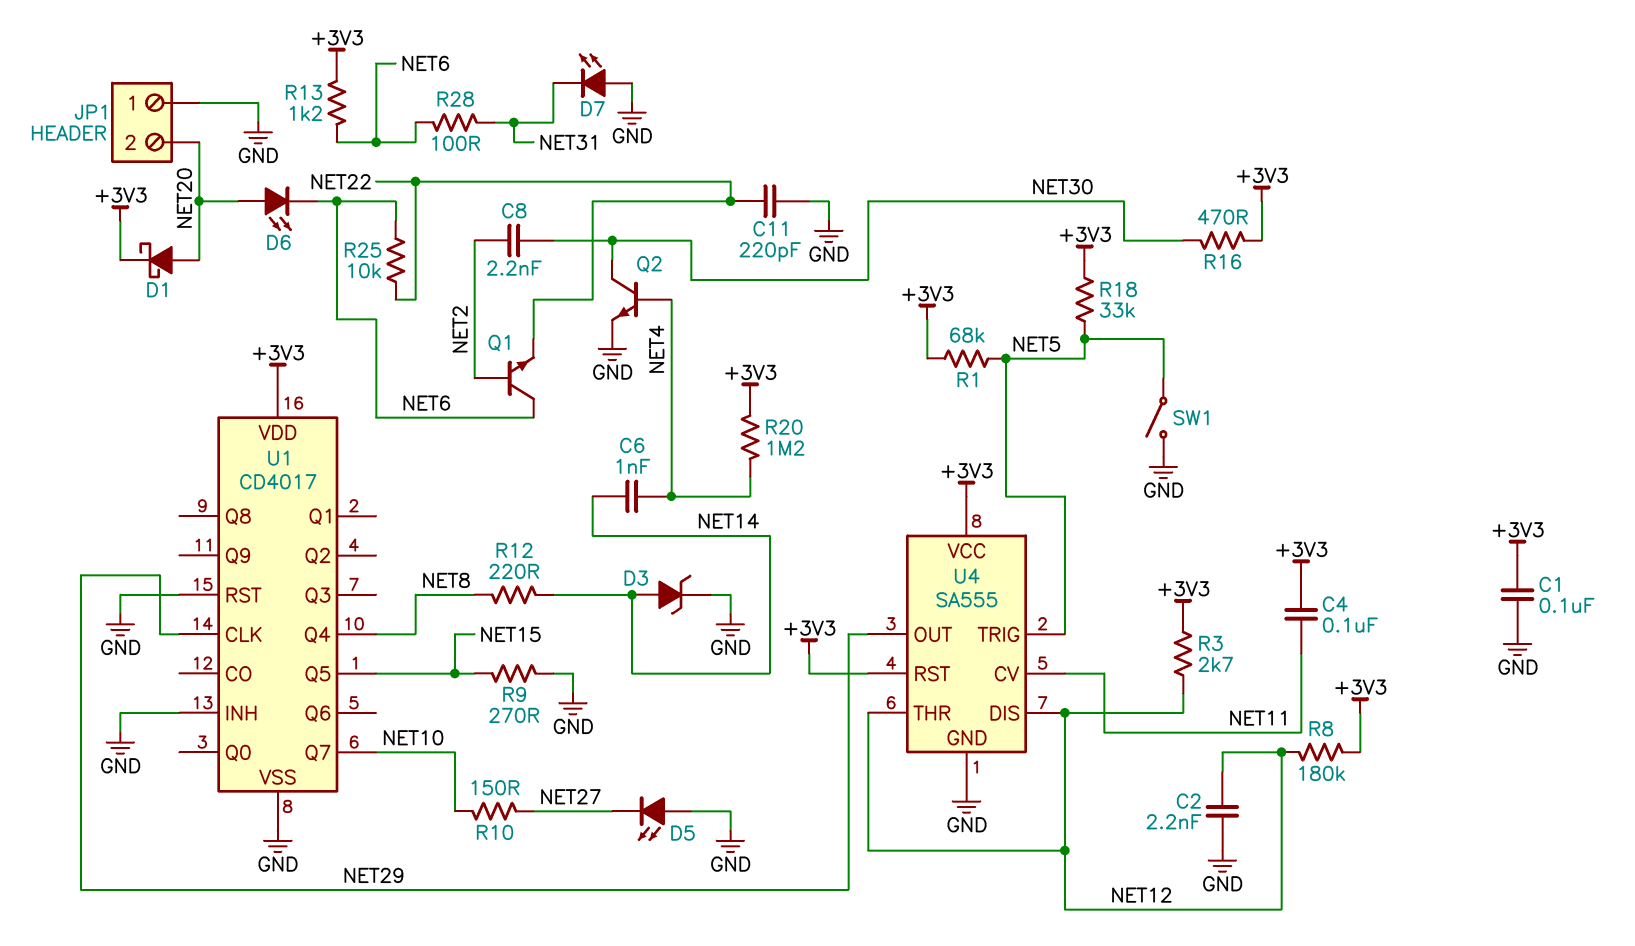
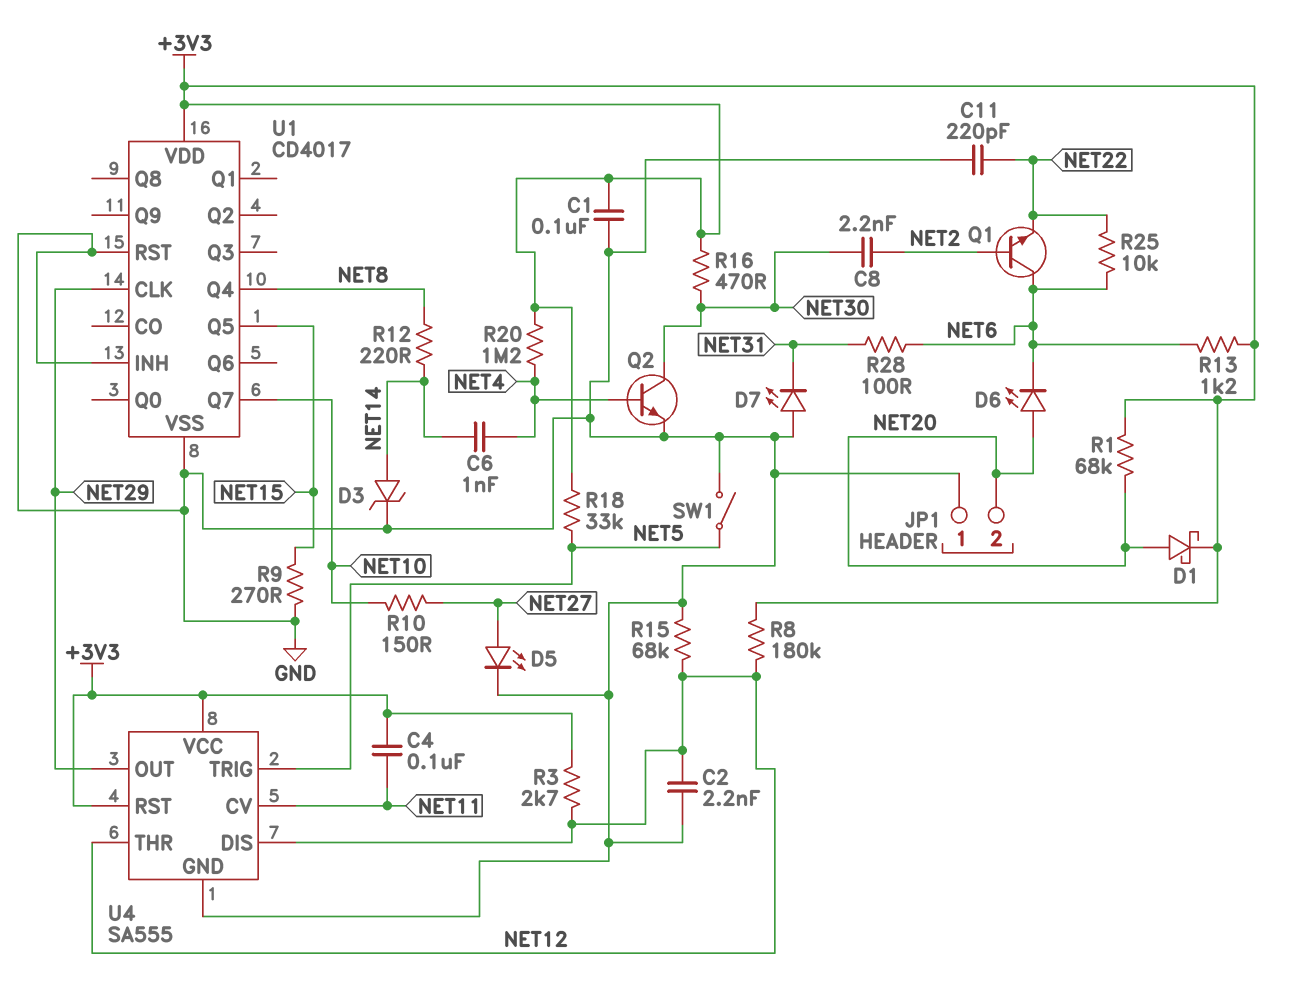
D5: LED (A GND, K NET27) -> LED (A NET27, K GND)
R1: 68k (+3V3, NET5) -> 68k (+3V3, NET20)
R15: none -> 68k (GND, NET12)

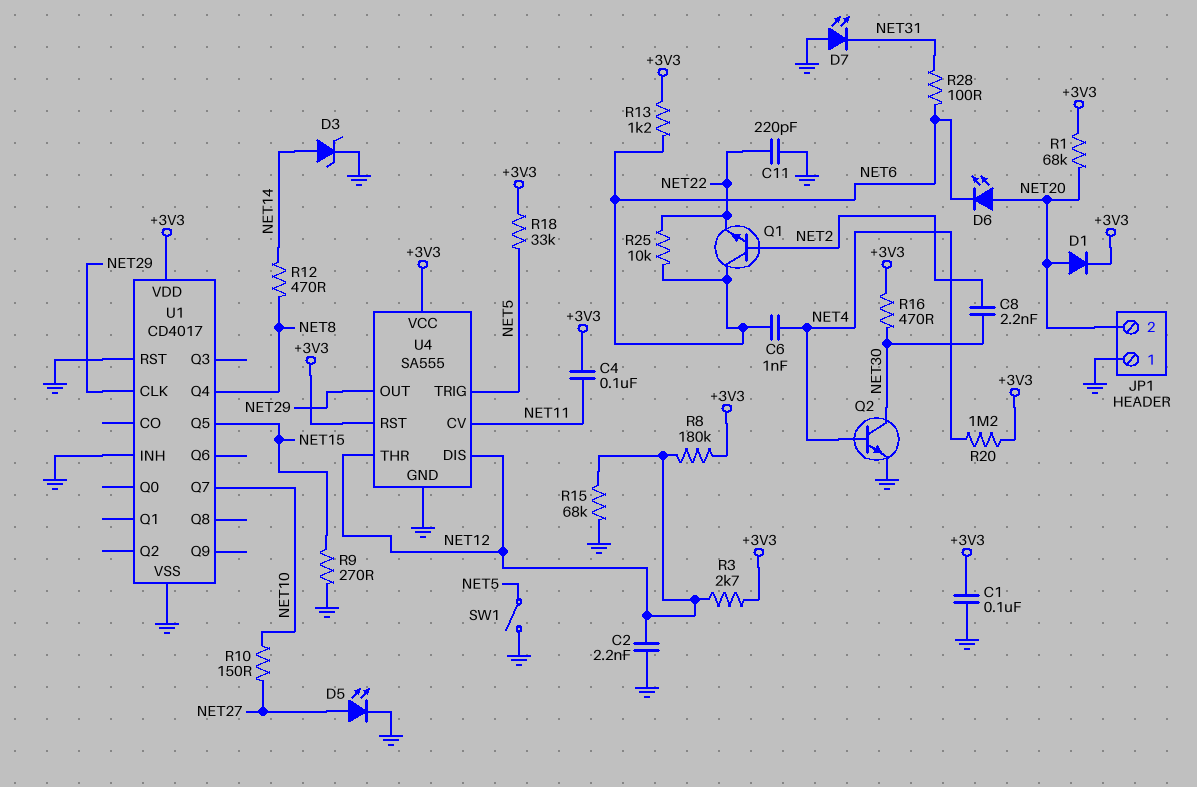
C6: 1nF (NET4, NET14) -> 1nF (NET4, NET6)
D1: schottky (A NET20, K +3V3) -> diode (A NET20, K +3V3)
R12: 220 (NET8, NET14) -> 470 (NET8, NET14)

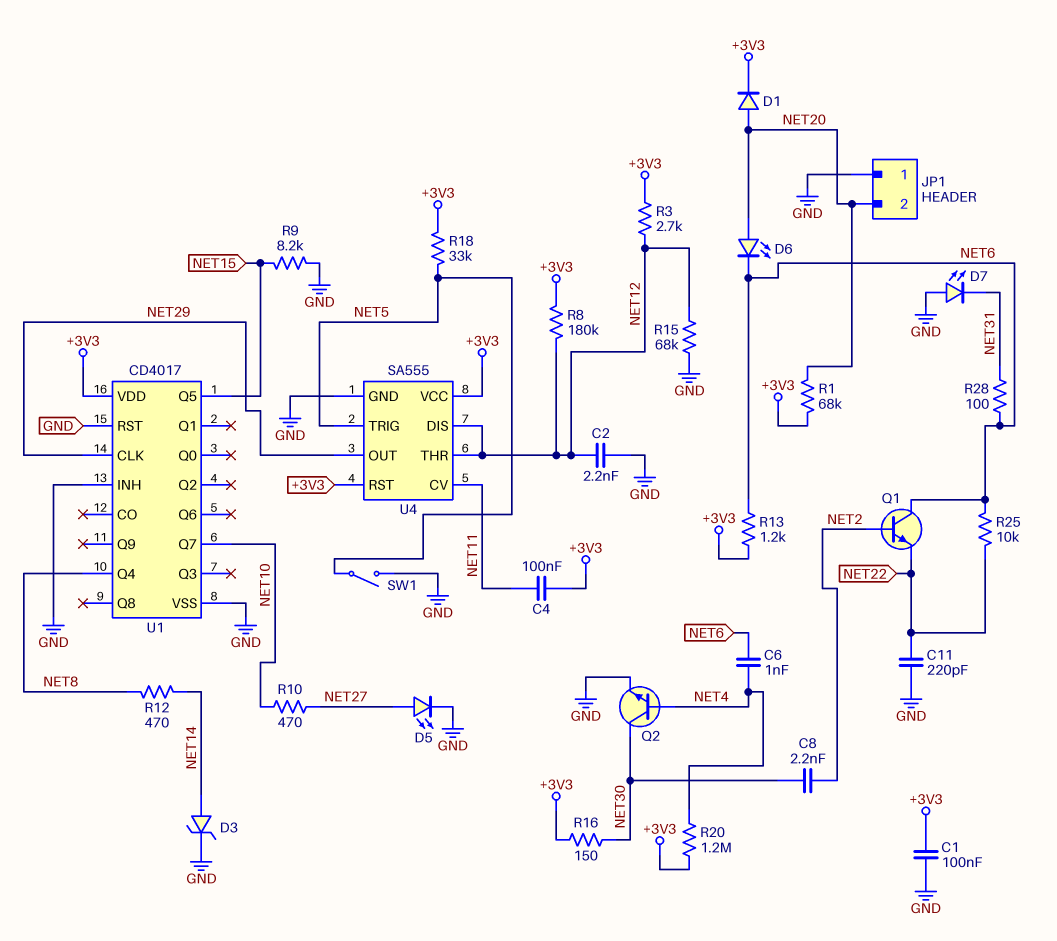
R9: 270 (GND, NET15) -> 8.2k (GND, NET15)
R10: 150 (NET10, NET27) -> 470 (NET10, NET27)
R16: 470 (+3V3, NET30) -> 150 (+3V3, NET30)

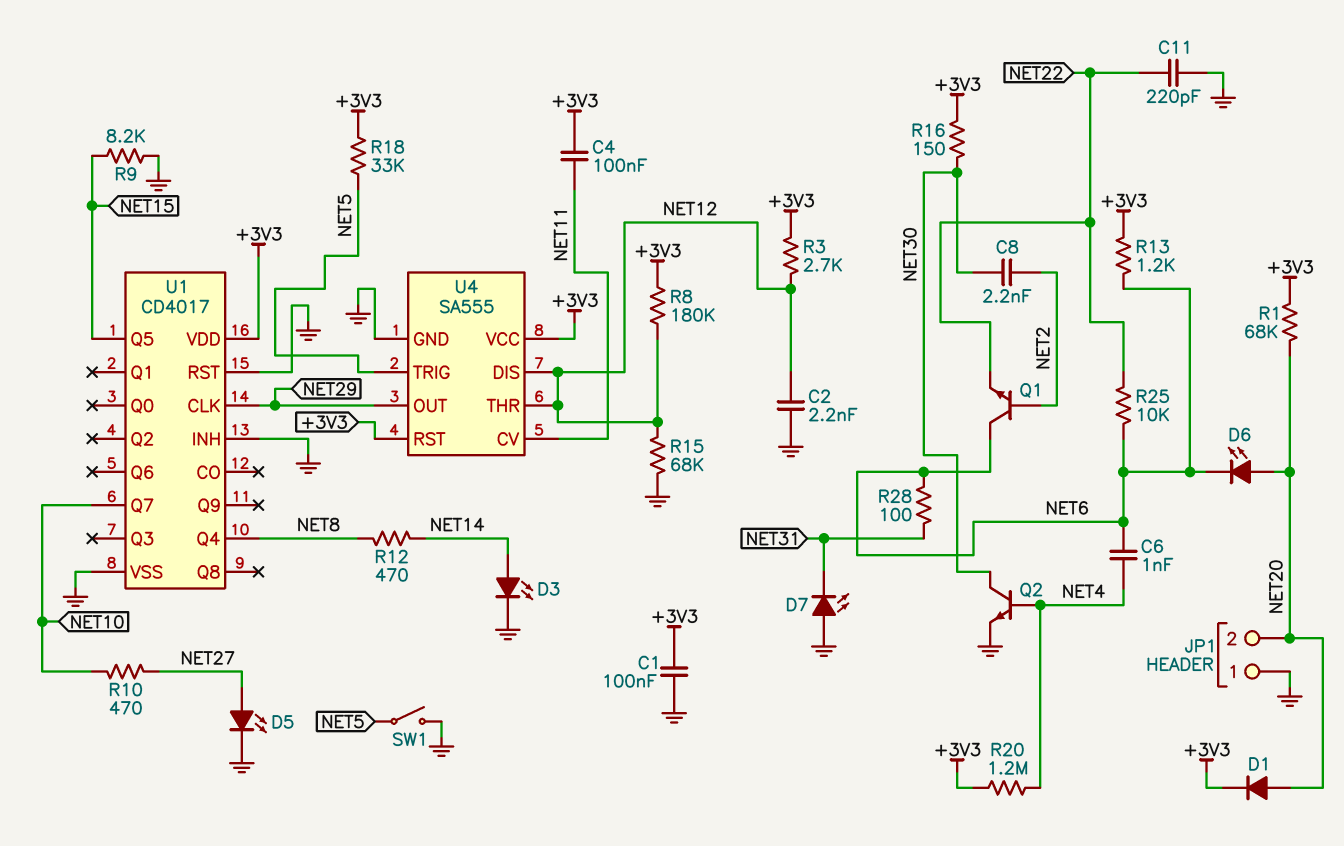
D3: zener (A NET14, K GND) -> LED (A NET14, K GND)

